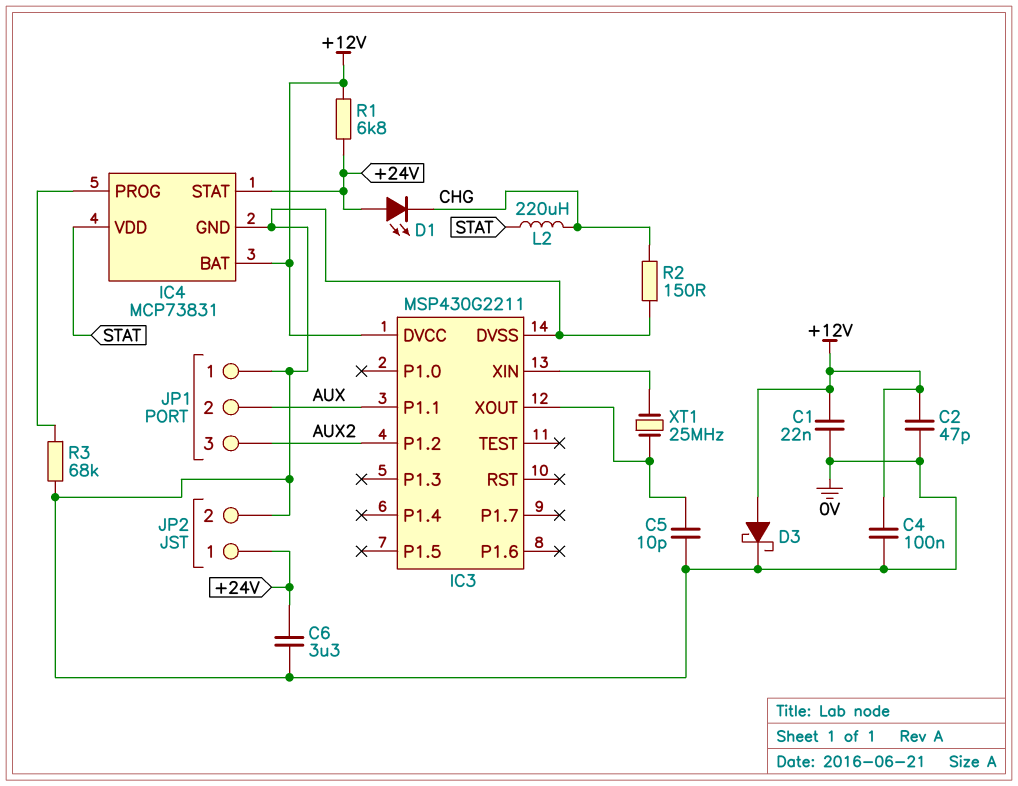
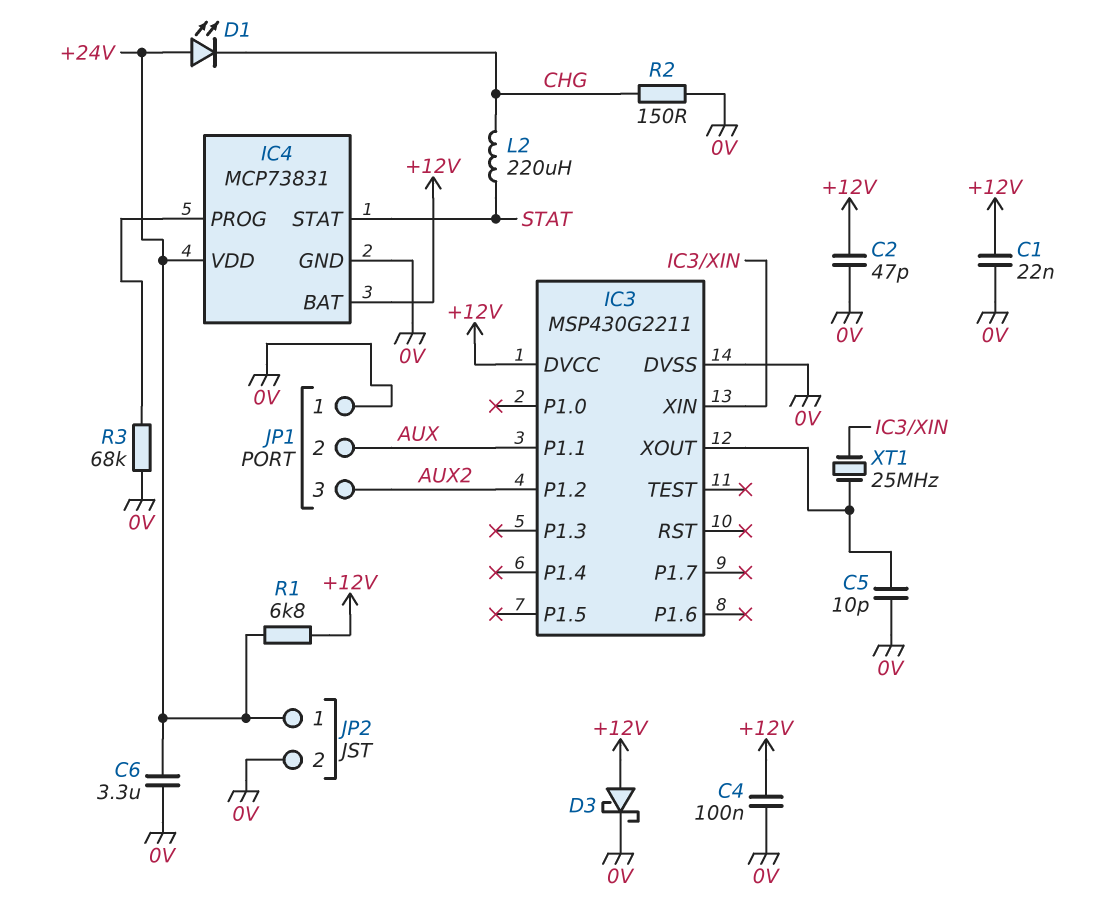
IC4 pin STAT: +24V -> STAT
IC4 pin VDD: STAT -> +24V

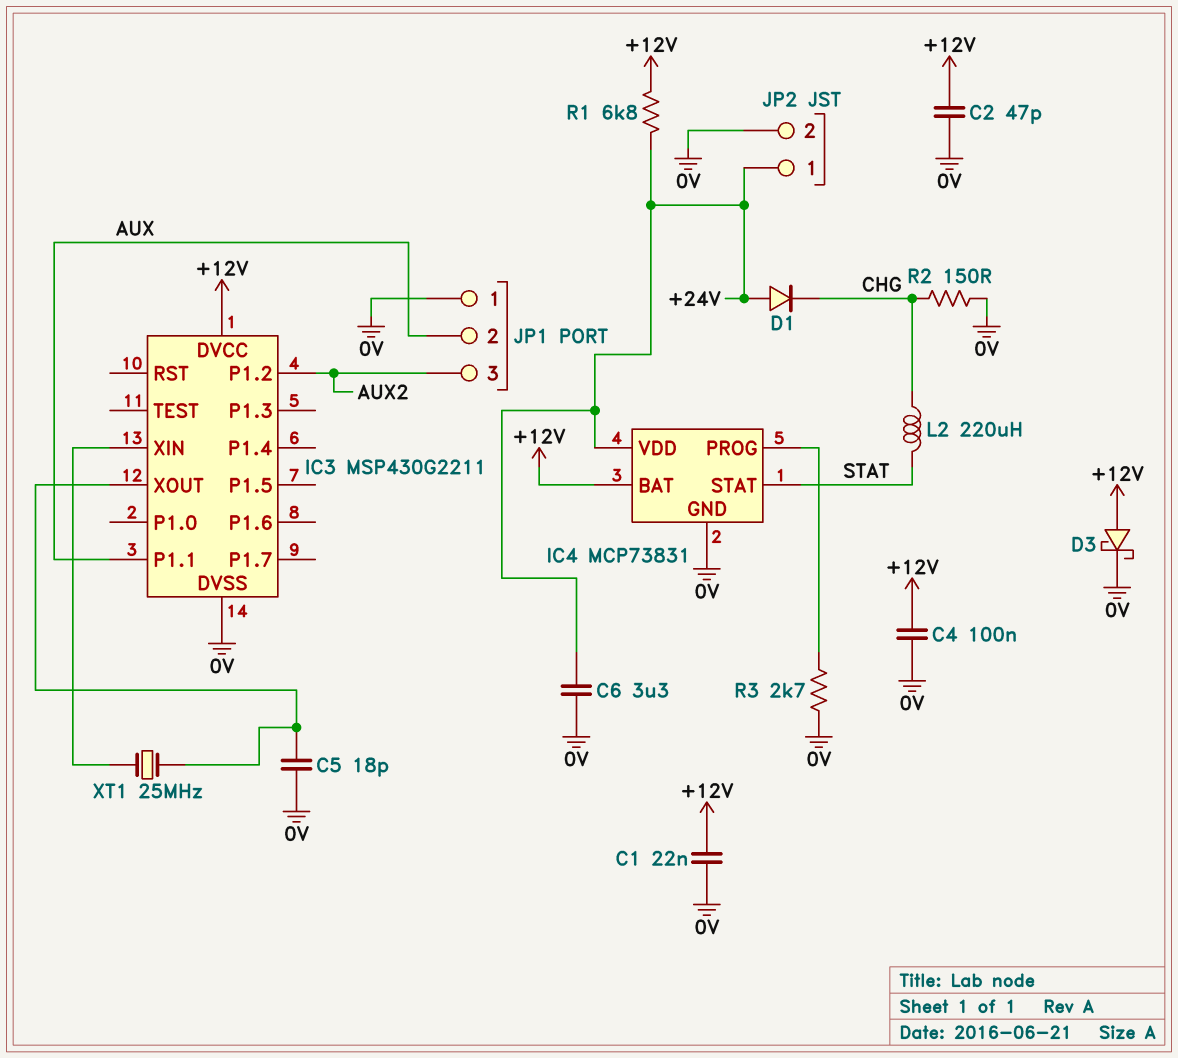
C5: 10pF (0V, IC3/XOUT) -> 18pF (0V, IC3/XOUT)
D1: LED (A +24V, K CHG) -> diode (A +24V, K CHG)
R3: 68k (0V, IC4/PROG) -> 2.7k (0V, IC4/PROG)

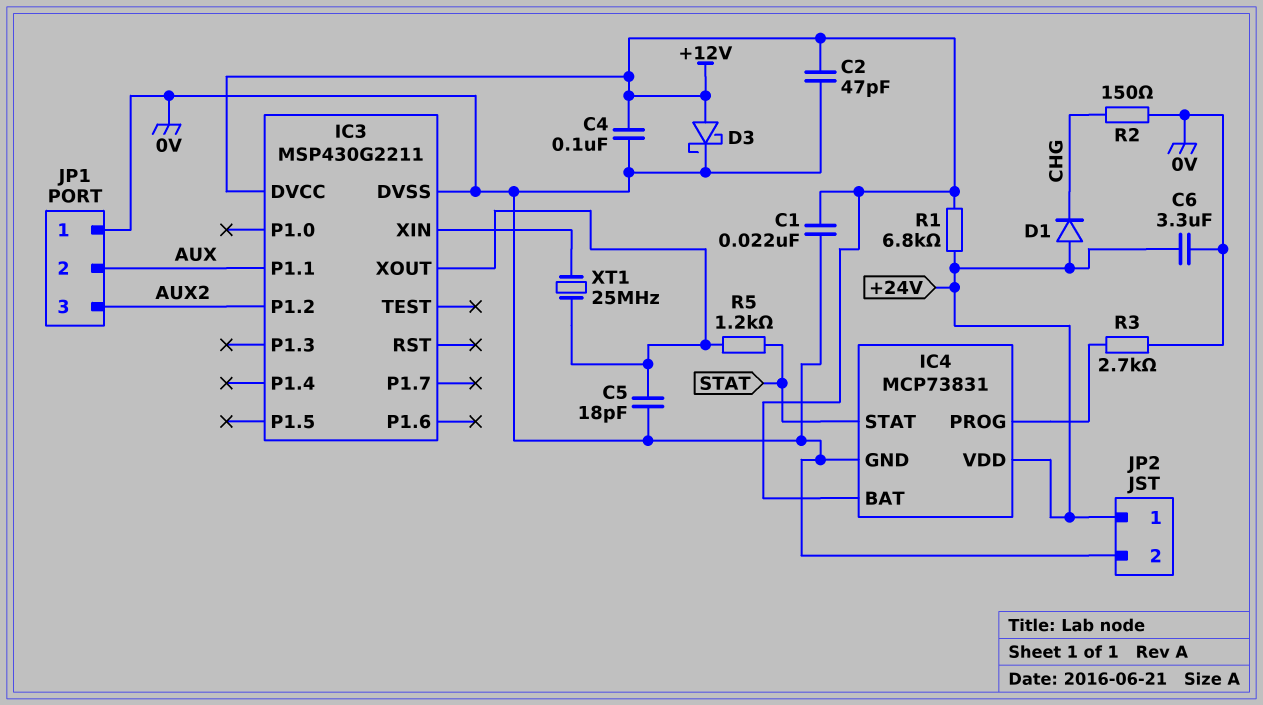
L2: 220uH (CHG, STAT) -> none
R5: none -> 1.2k (IC3/XOUT, STAT)

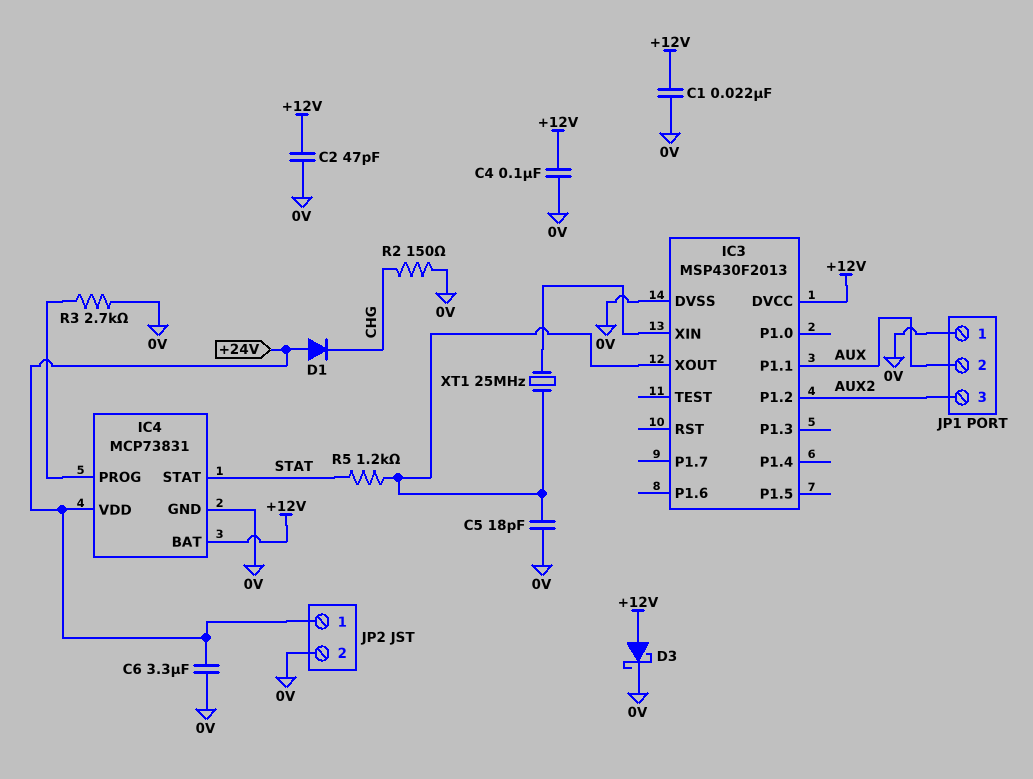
IC3: MSP430G2211 -> MSP430F2013
R1: 6.8k (+12V, +24V) -> none

